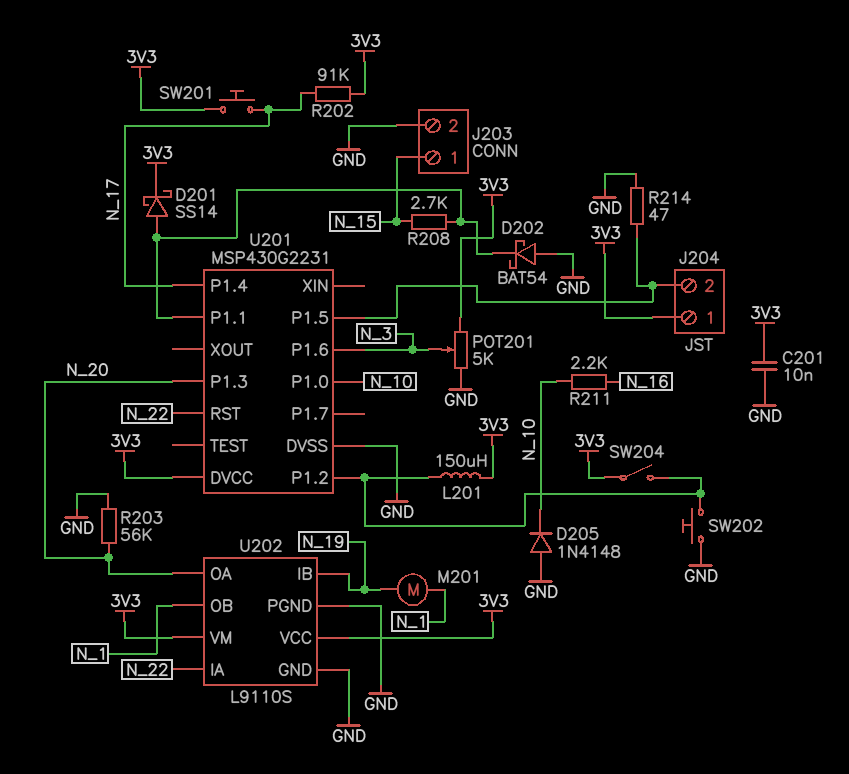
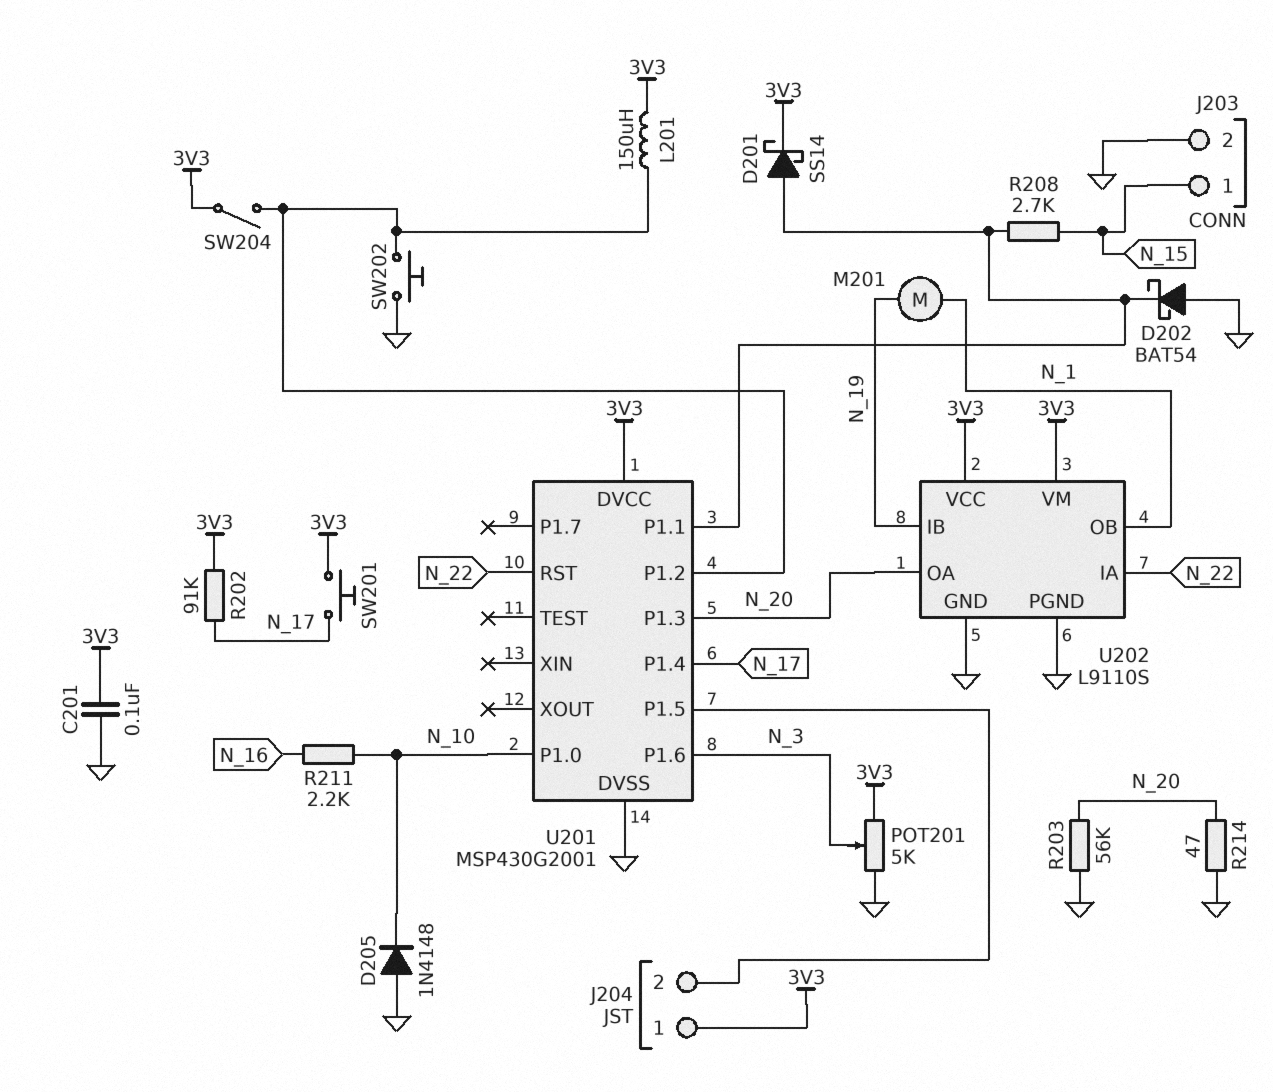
C201: 10nF (3V3, GND) -> 100nF (3V3, GND)
R214: 47 (GND, J204/2) -> 47 (GND, N_20)
U201: MSP430G2231 -> MSP430G2001

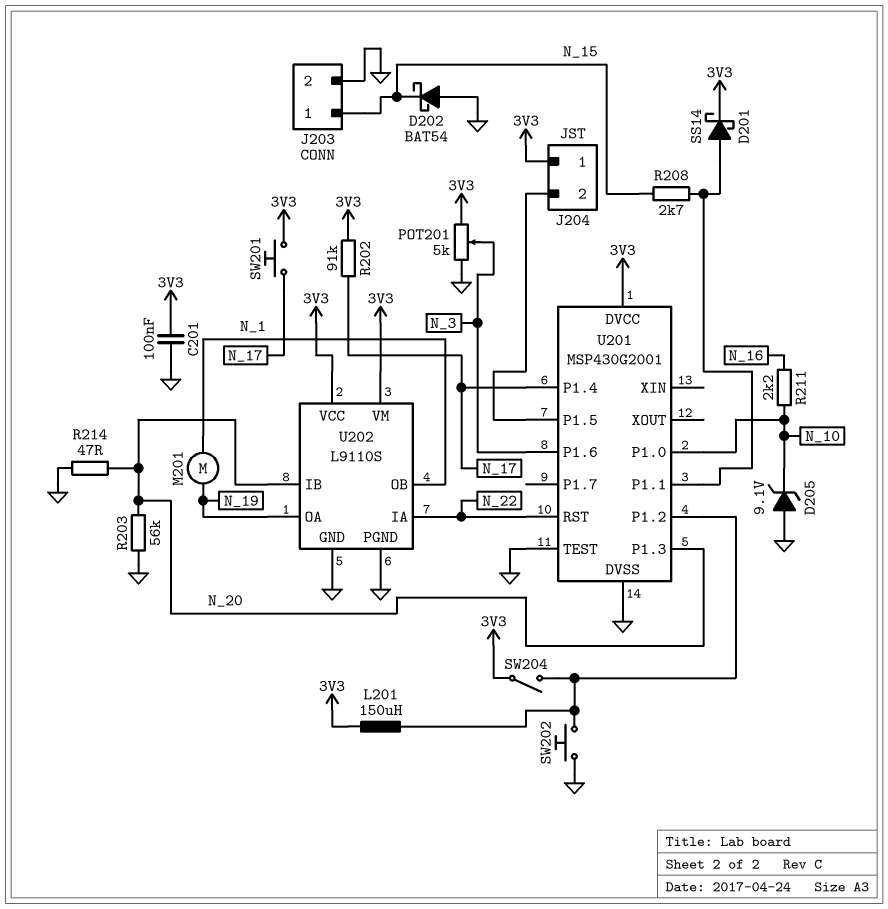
D202: schottky BAT54 (A GND, K U201/P1.1) -> schottky BAT54 (A GND, K N_15)
D205: diode 1N4148 (A GND, K N_10) -> zener 9.1V (A GND, K N_10)
U201 pin TEST: none -> GND
U202 pin IB: N_19 -> N_20
U202 pin OA: N_20 -> N_19

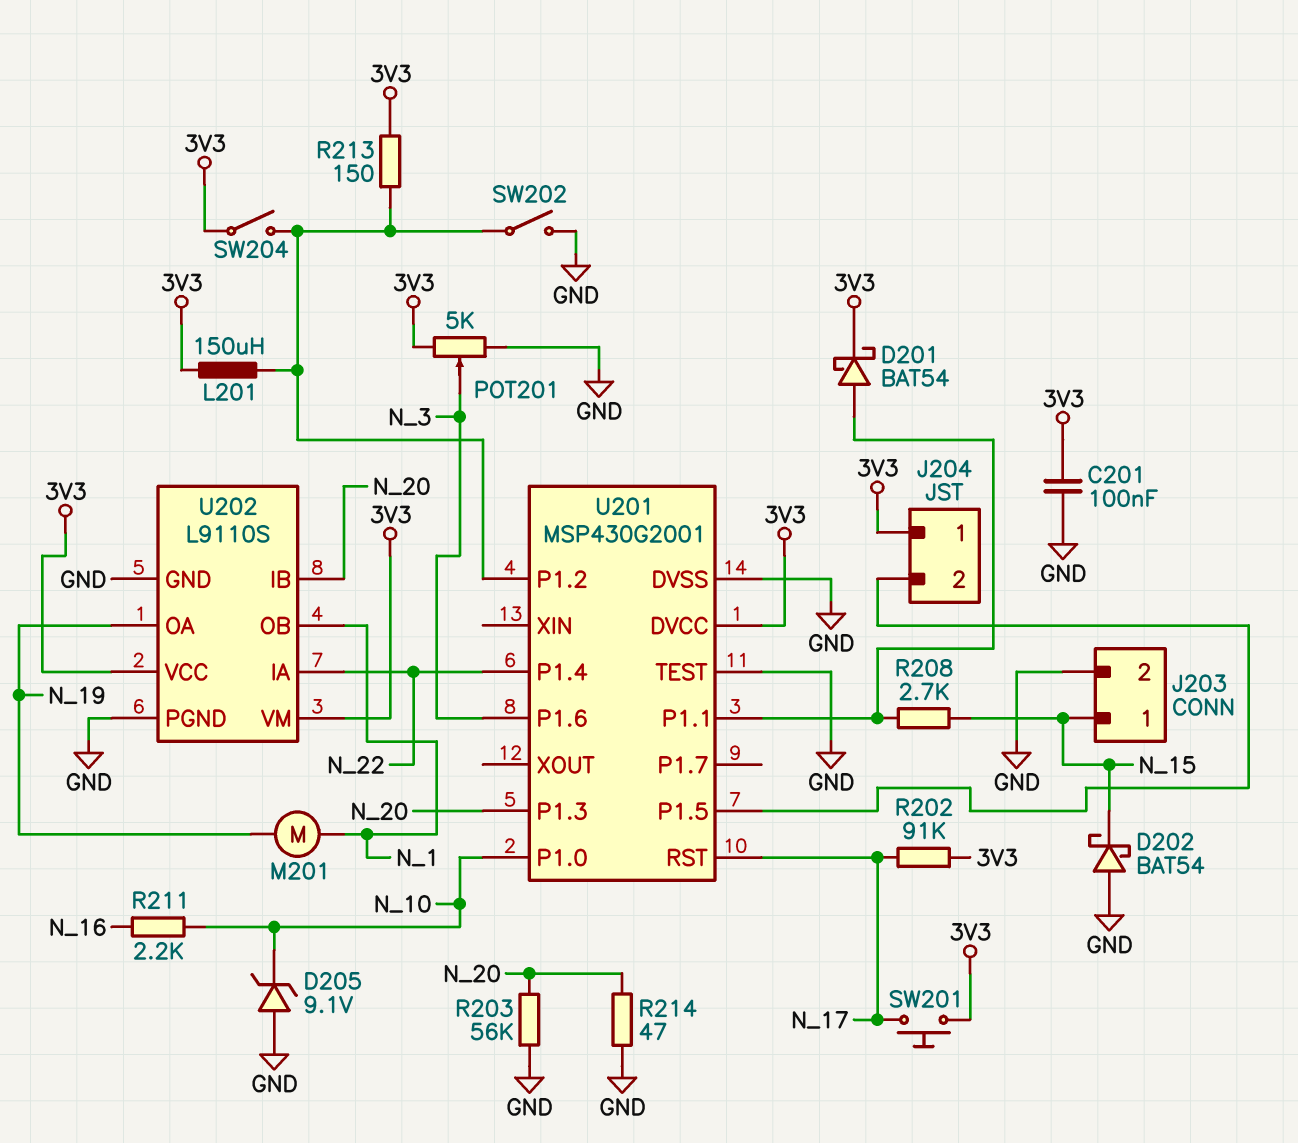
D201: schottky SS14 (A U201/P1.1, K 3V3) -> schottky BAT54 (A U201/P1.1, K 3V3)
R213: none -> 150 (3V3, U201/P1.2)
SW202: button (GND, U201/P1.2) -> switch (GND, U201/P1.2)
U201 pin P1.4: N_17 -> N_22
U201 pin RST: N_22 -> N_17

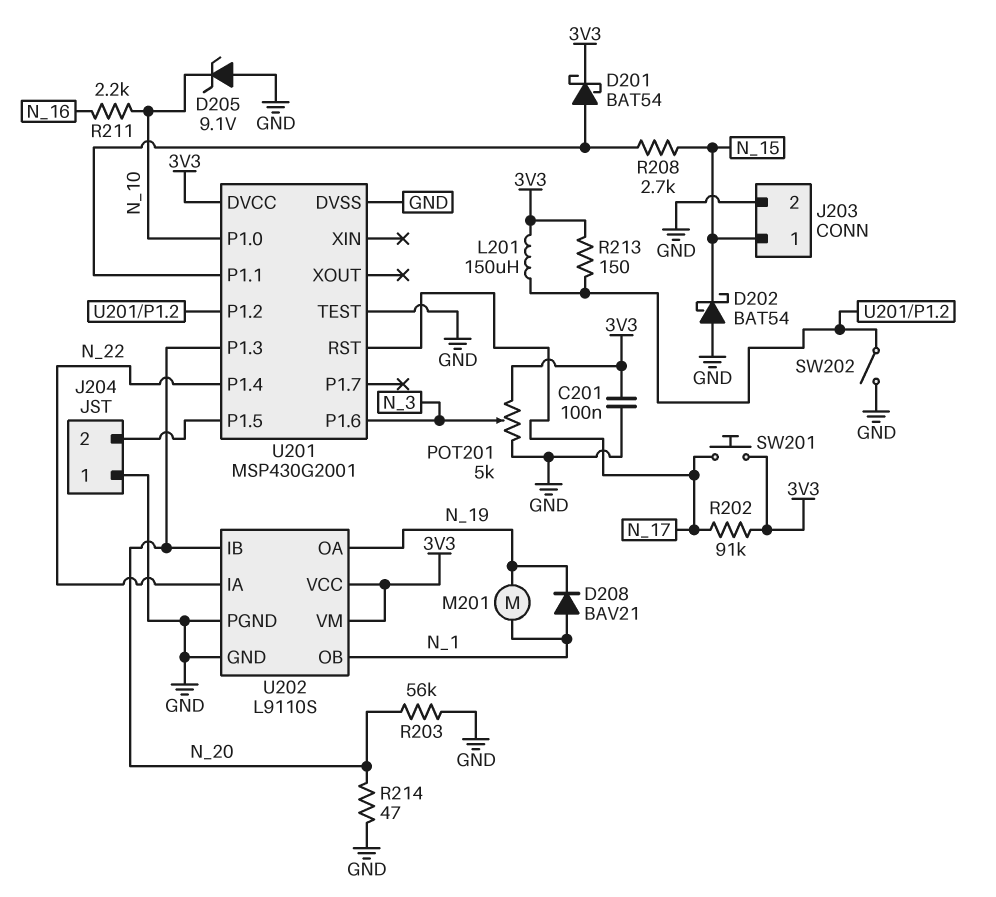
D208: none -> diode BAV21 (A N_1, K N_19)
J204 pin 1: 3V3 -> GND
SW204: switch (3V3, U201/P1.2) -> none

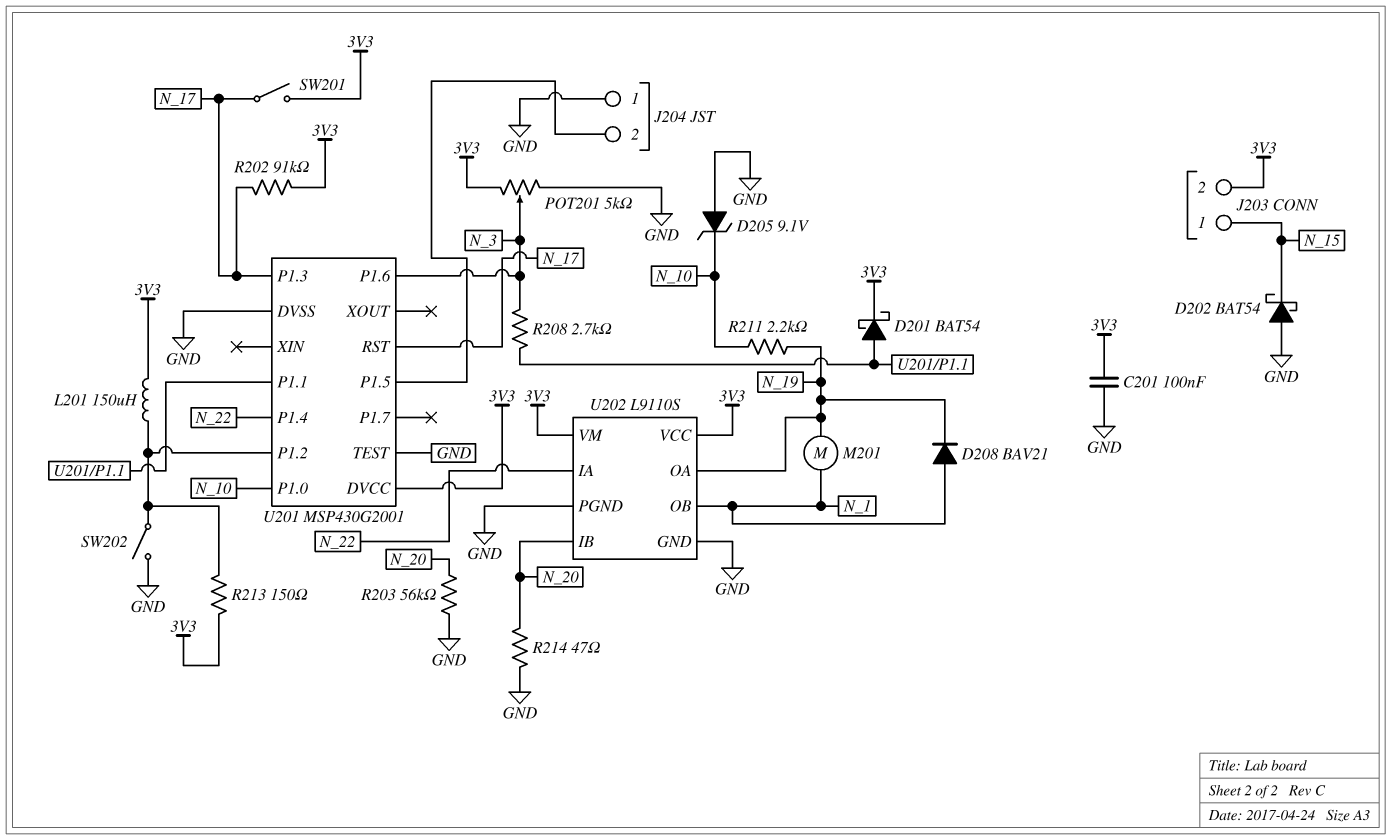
J203 pin 2: GND -> 3V3
R208: 2.7k (N_15, U201/P1.1) -> 2.7k (N_3, U201/P1.1)
R211: 2.2k (N_10, N_16) -> 2.2k (N_10, N_19)
SW201: button (3V3, N_17) -> switch (3V3, N_17)
U201 pin P1.3: N_20 -> N_17

